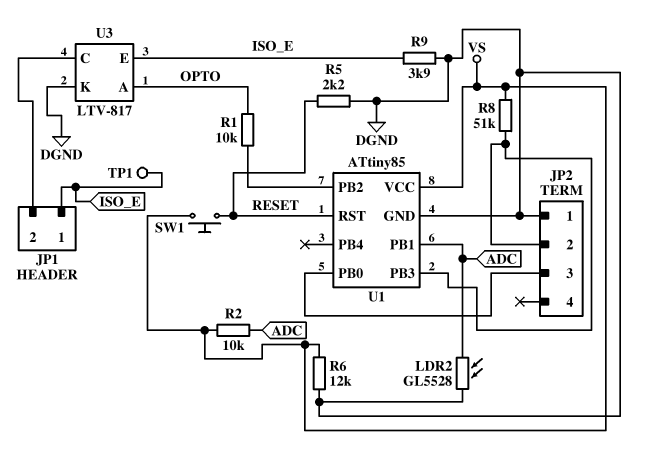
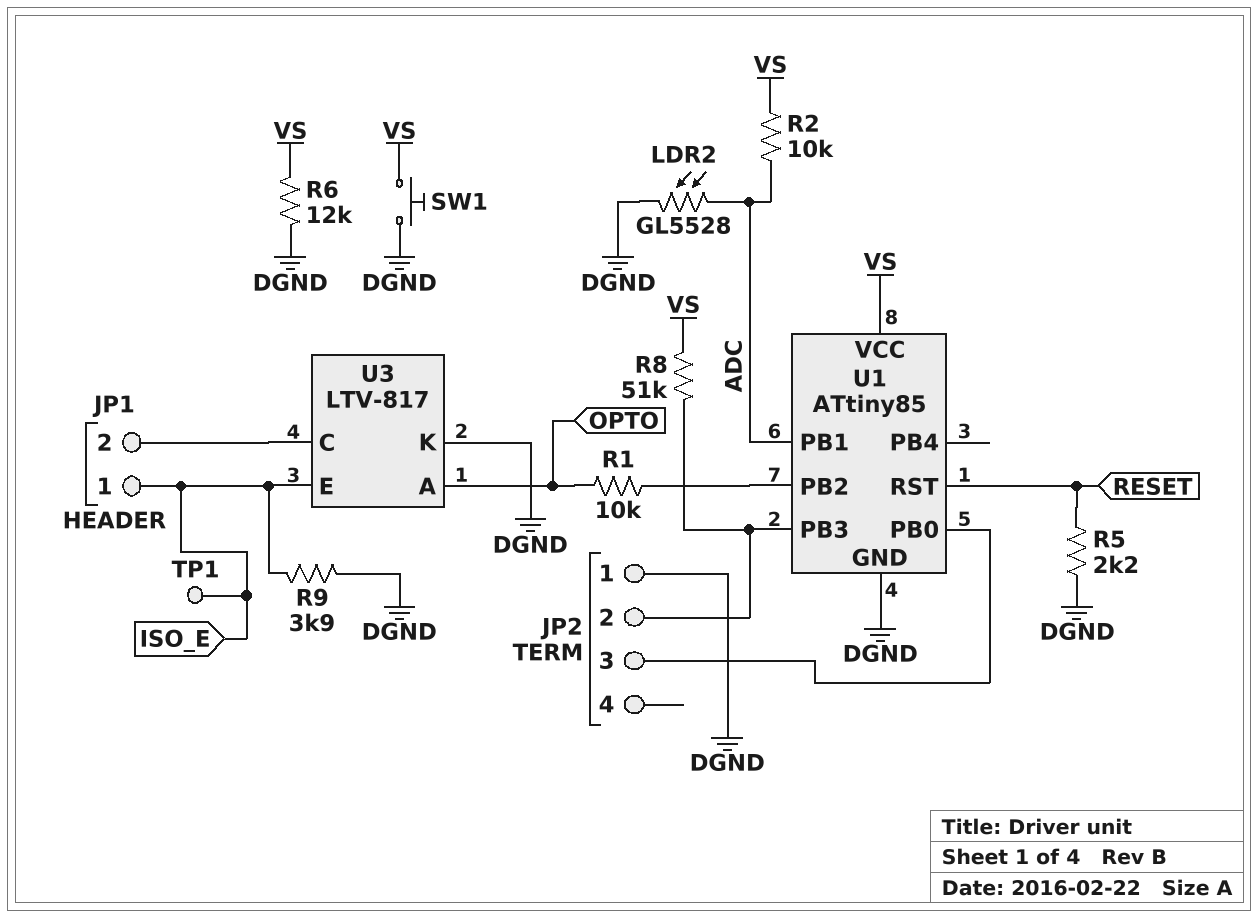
SW1: button (RESET, VS) -> button (DGND, VS)

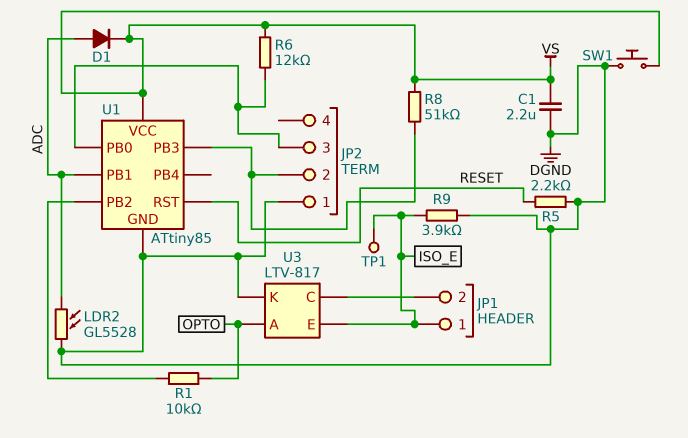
C1: none -> 2.2uF (DGND, VS)
D1: none -> diode (A ADC, K VS)
R2: 10k (ADC, VS) -> none
R6: 12k (DGND, VS) -> 12k (JP2/3, VS)

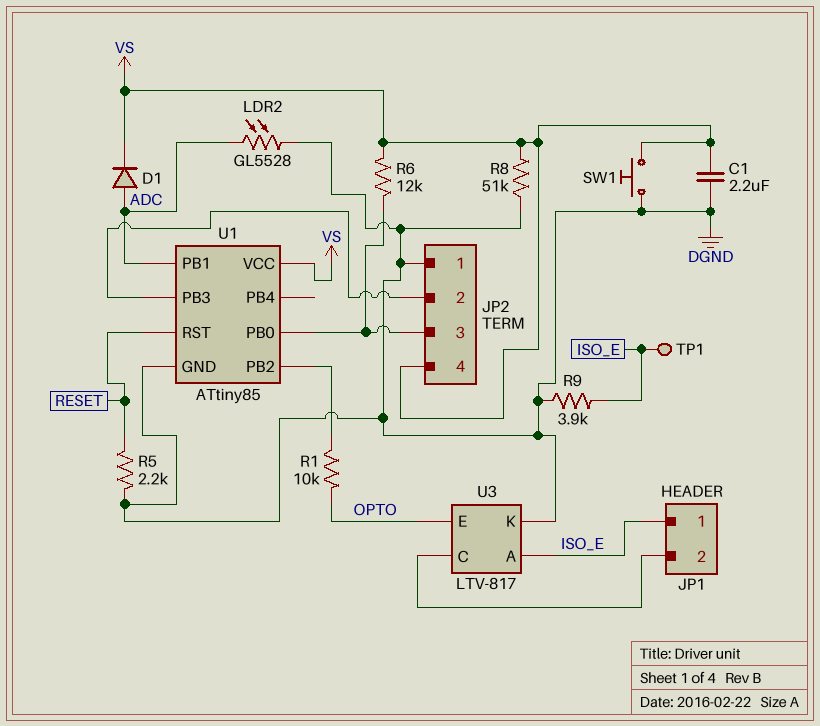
JP2 pin 4: none -> VS
R8: 51k (JP2/2, VS) -> 51k (DGND, VS)
U3 pin A: OPTO -> ISO_E
U3 pin E: ISO_E -> OPTO

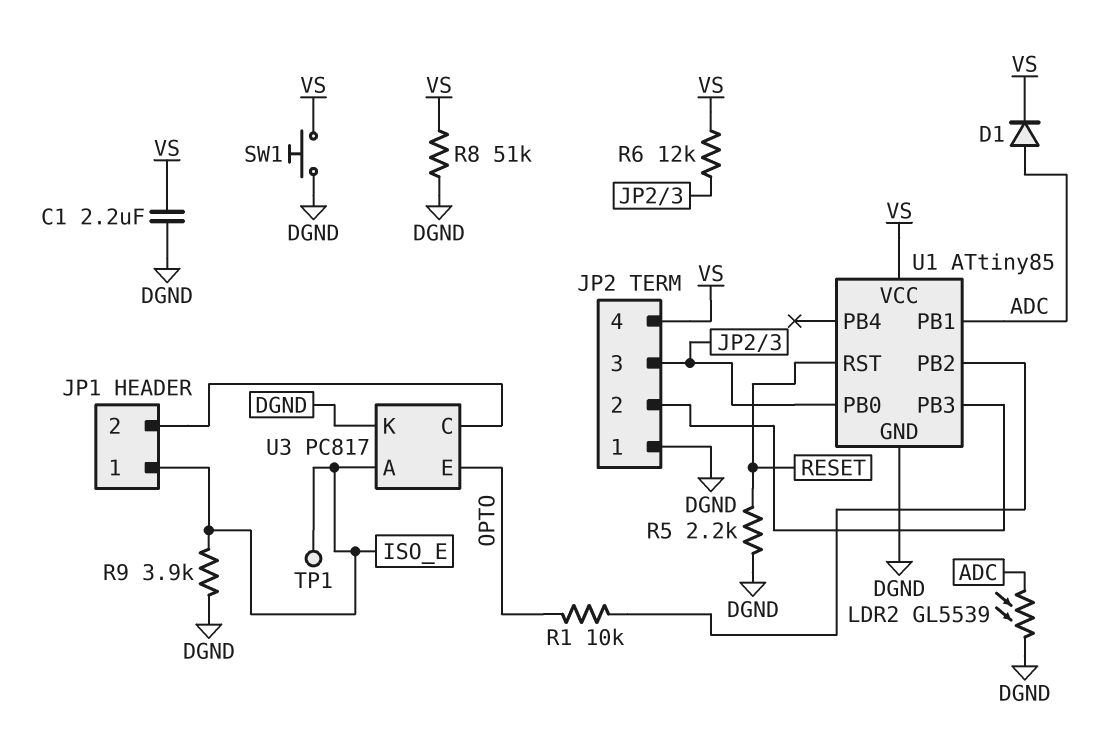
LDR2: GL5528 (ADC, DGND) -> GL5539 (ADC, DGND)
U3: LTV-817 -> PC817

